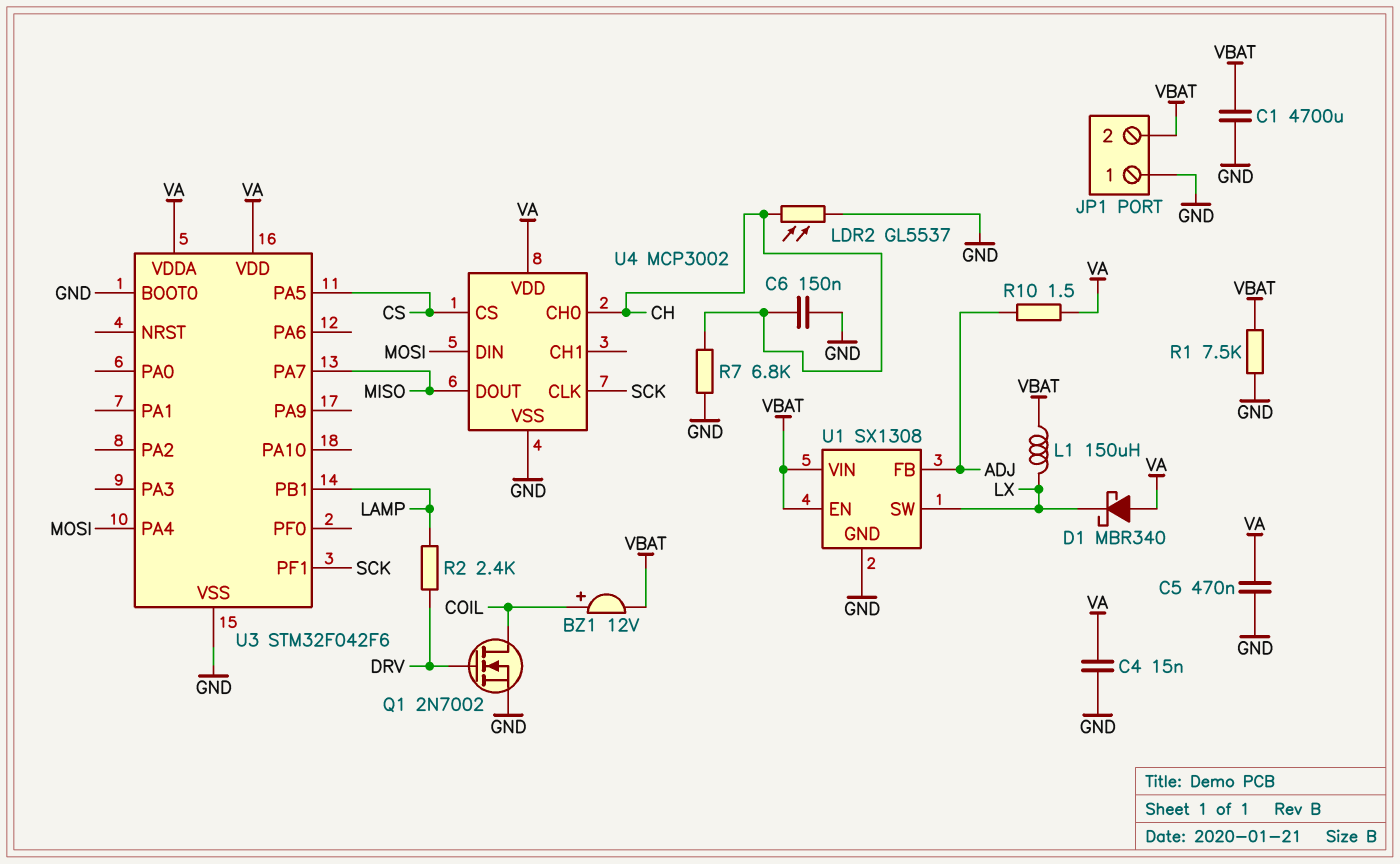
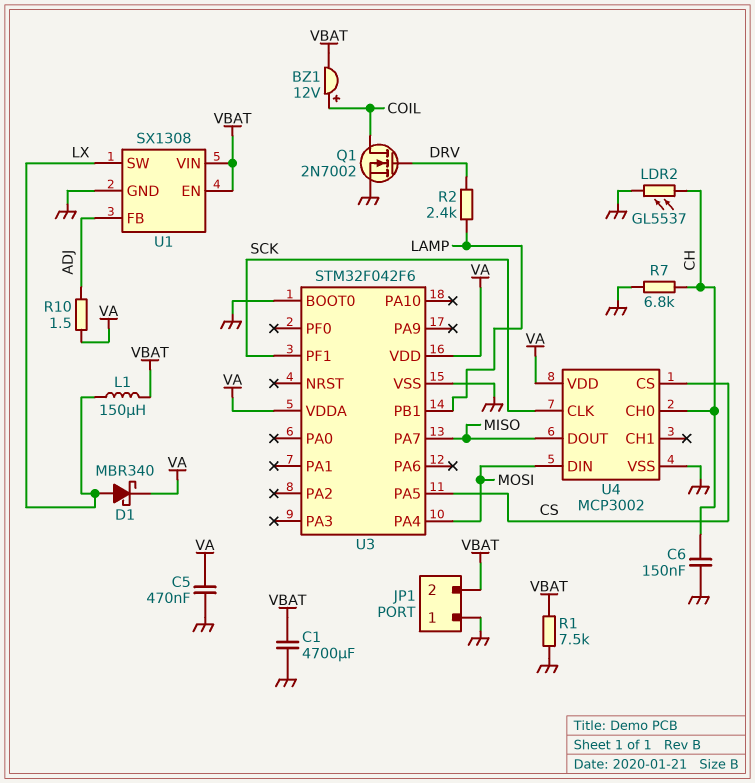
C4: 15nF (GND, VA) -> none
D1: schottky MBR340 (A VA, K LX) -> schottky MBR340 (A LX, K VA)

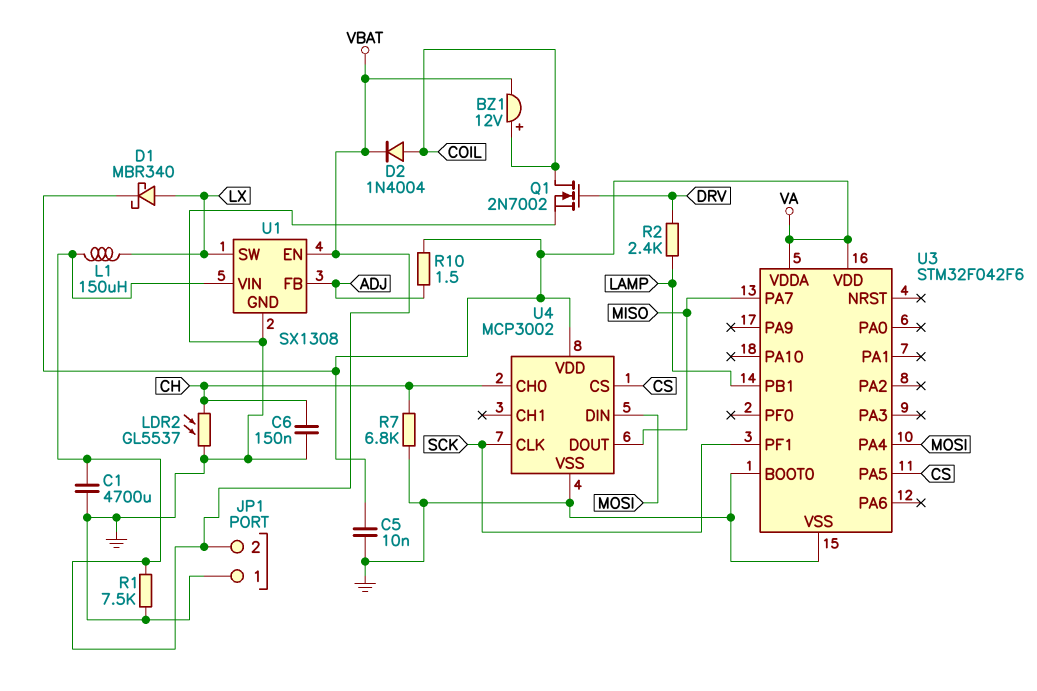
C5: 470nF (GND, VA) -> 10nF (GND, VA)
D2: none -> diode 1N4004 (A COIL, K VBAT)

